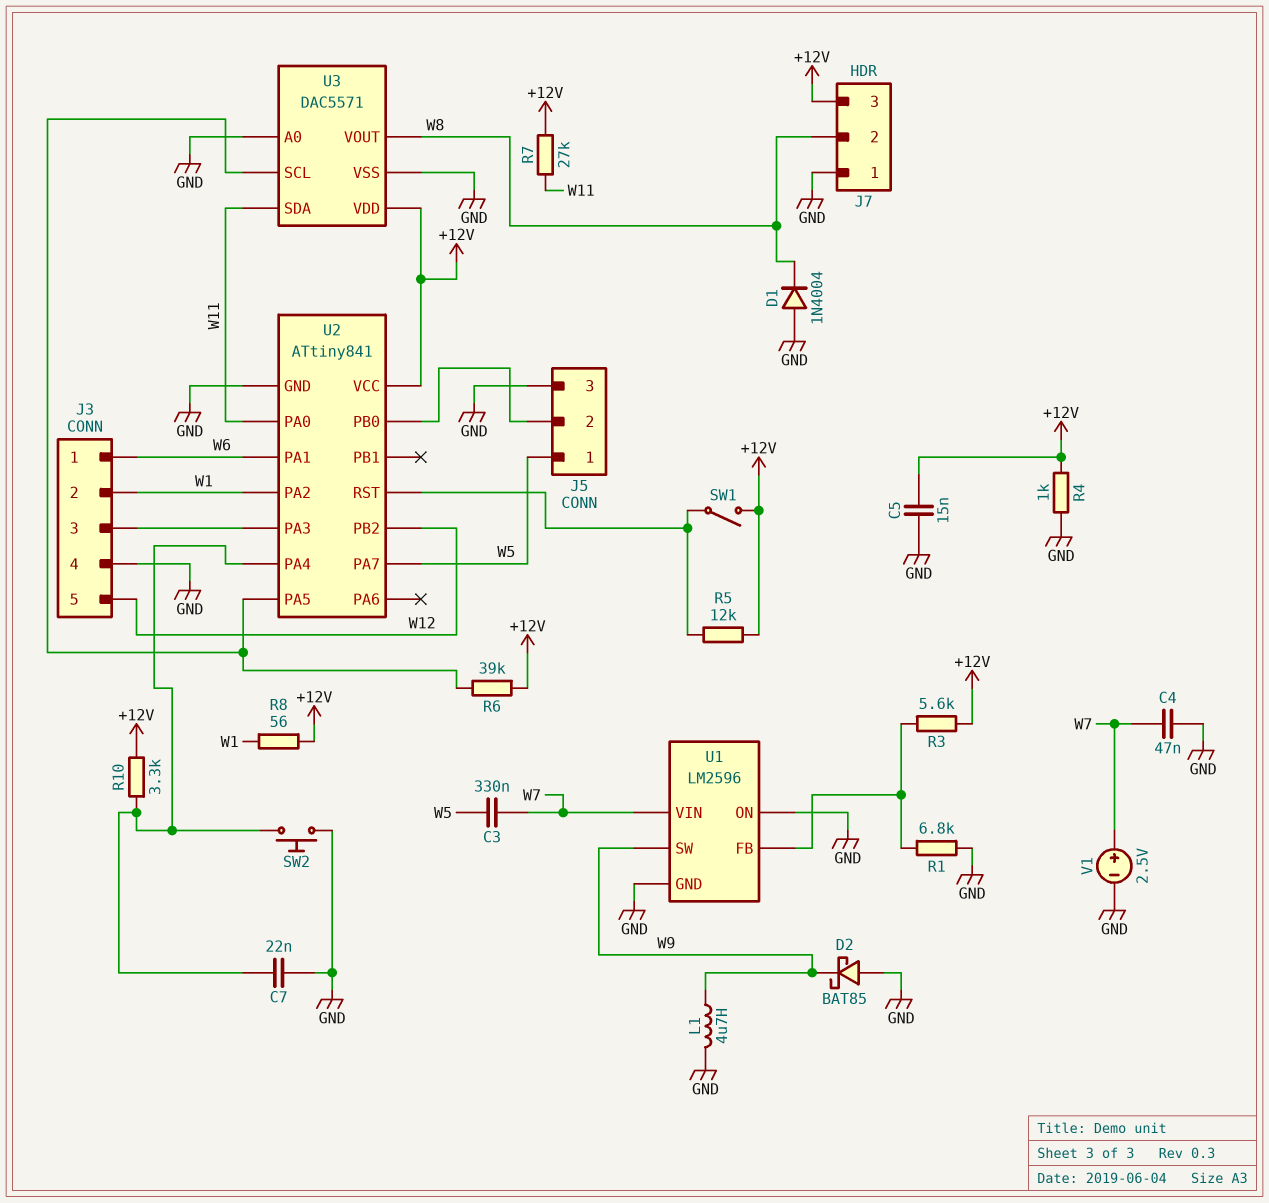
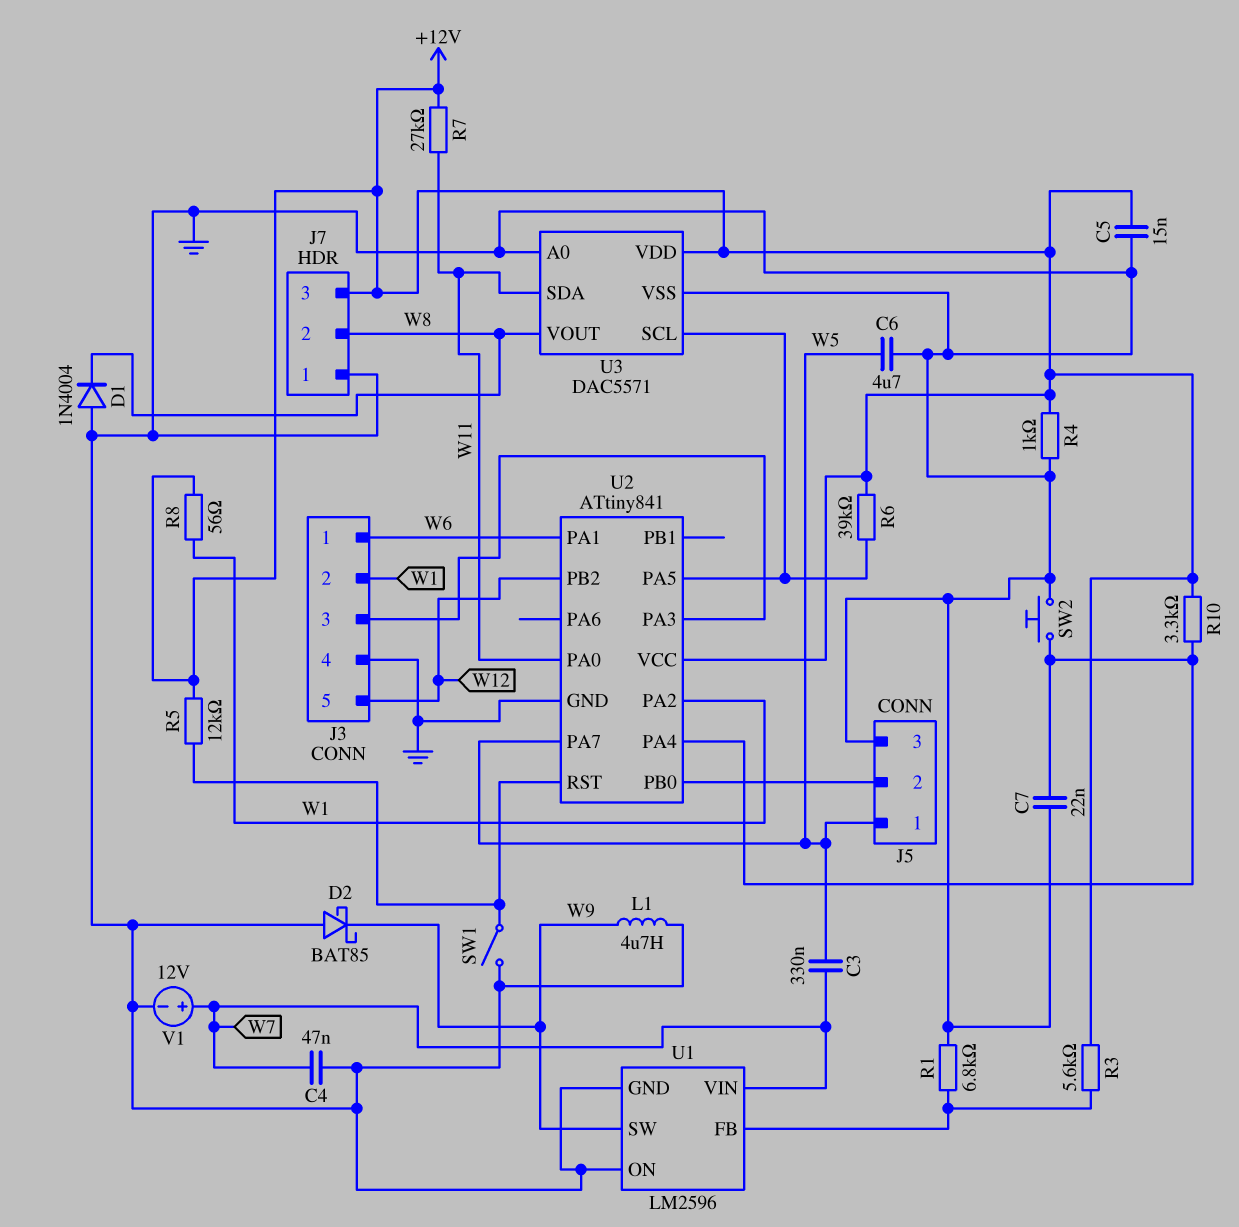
C6: none -> 4.7uF (GND, W5)
SW1: switch (+12V, U2/RST) -> switch (GND, U2/RST)
V1: 2.5V (plus W7, minus GND) -> 12V (plus W7, minus GND)

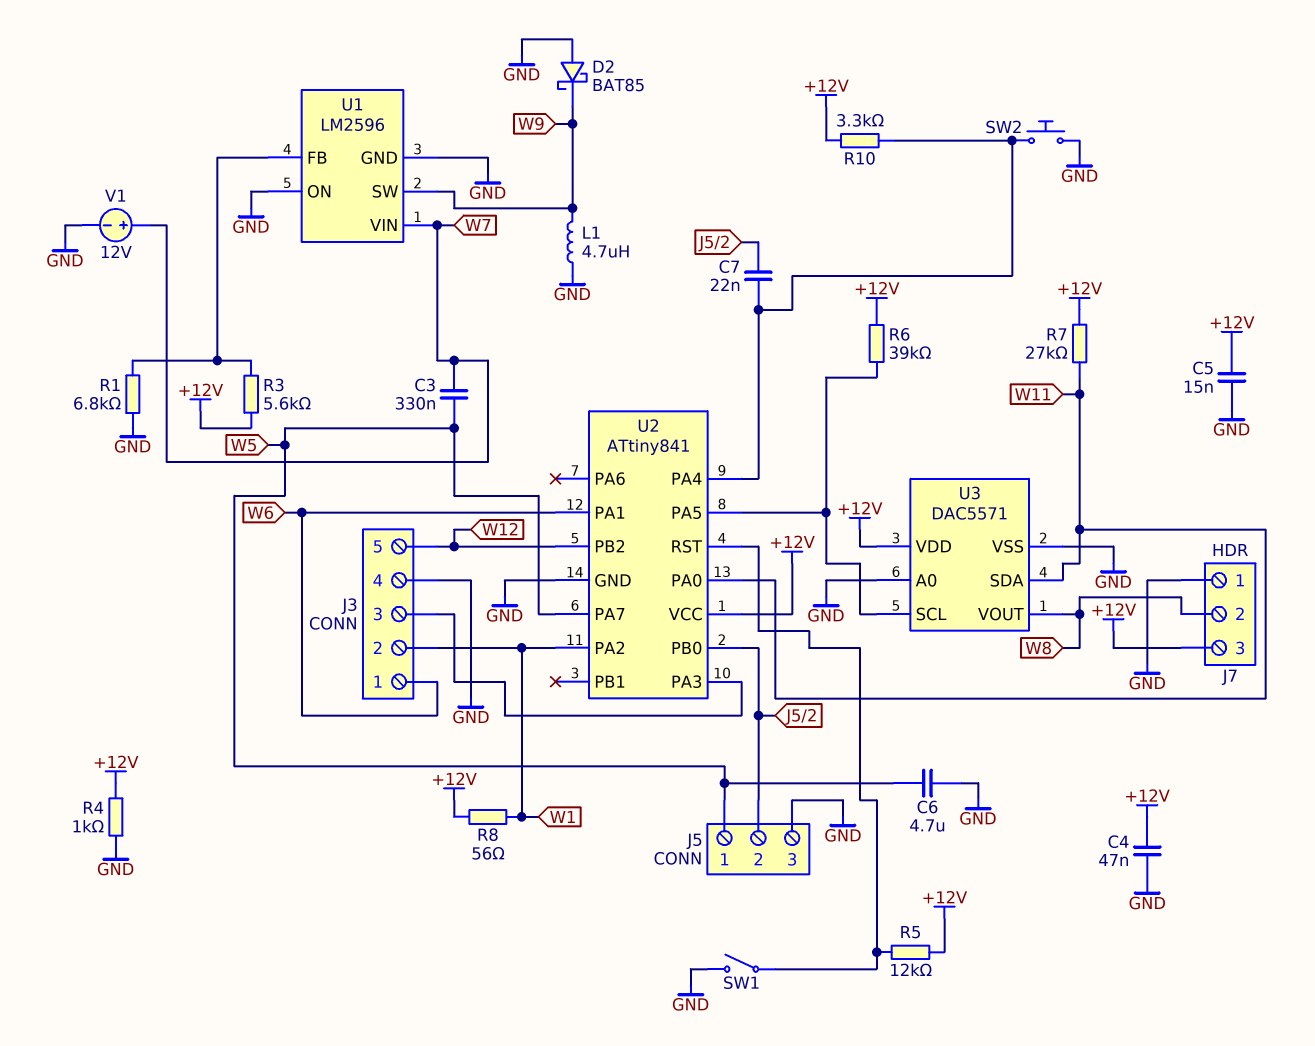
C4: 47nF (GND, W7) -> 47nF (+12V, GND)
C7: 22nF (GND, U2/PA4) -> 22nF (J5/2, U2/PA4)
D1: diode 1N4004 (A GND, K W8) -> none

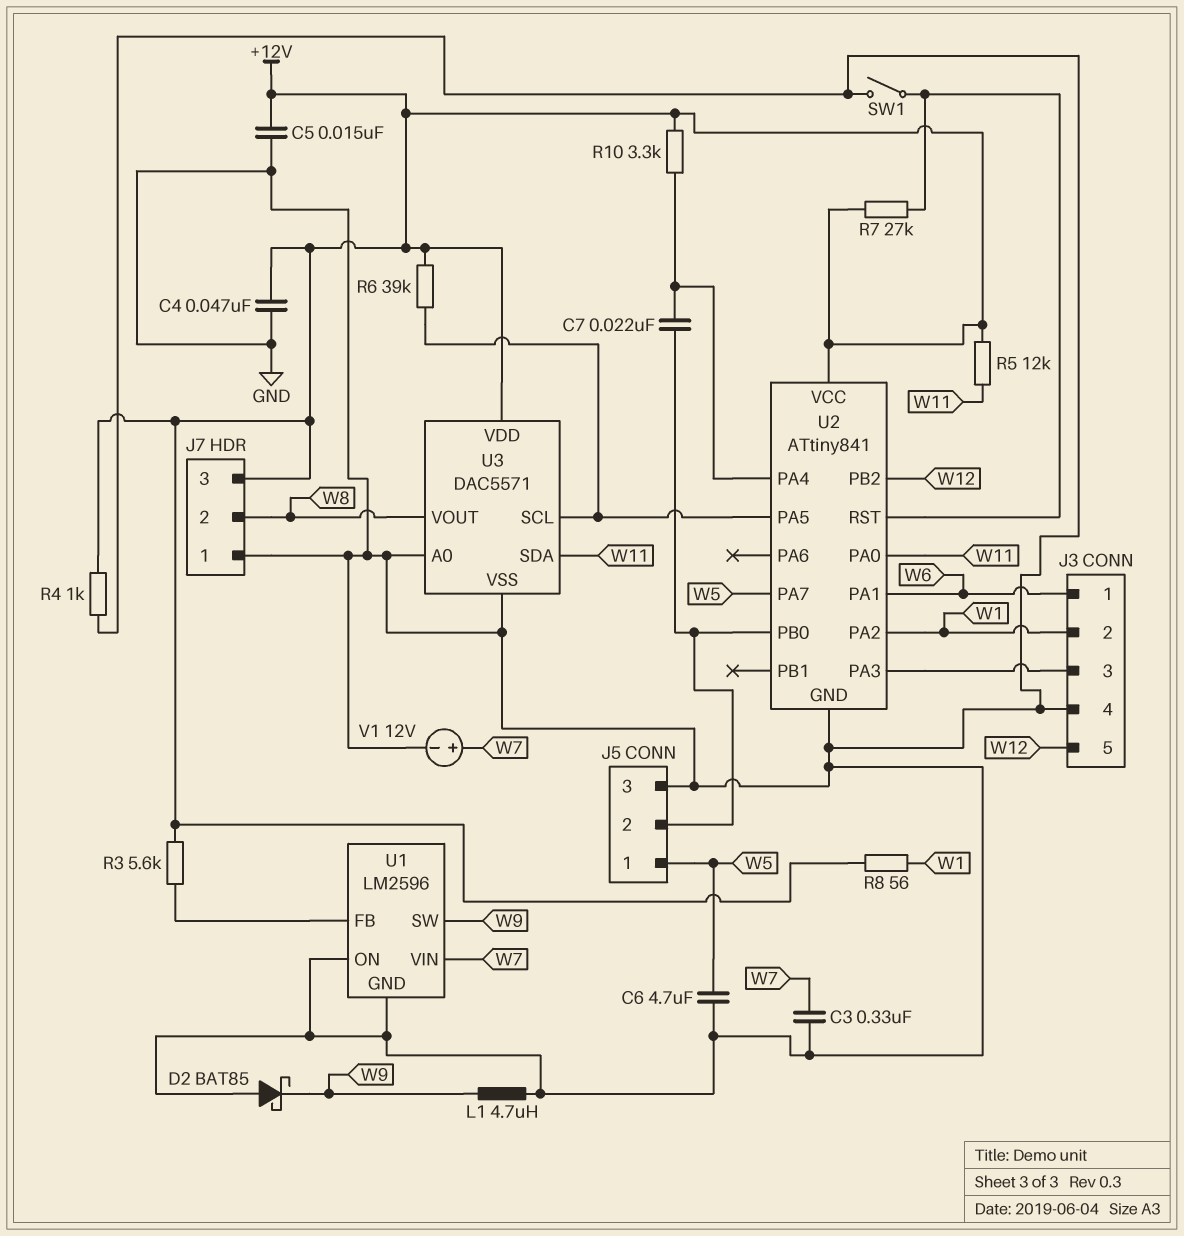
C3: 330nF (W5, W7) -> 330nF (GND, W7)
R1: 6.8k (GND, U1/FB) -> none
R5: 12k (+12V, U2/RST) -> 12k (+12V, W11)
R7: 27k (+12V, W11) -> 27k (+12V, U2/RST)
SW2: button (GND, U2/PA4) -> none

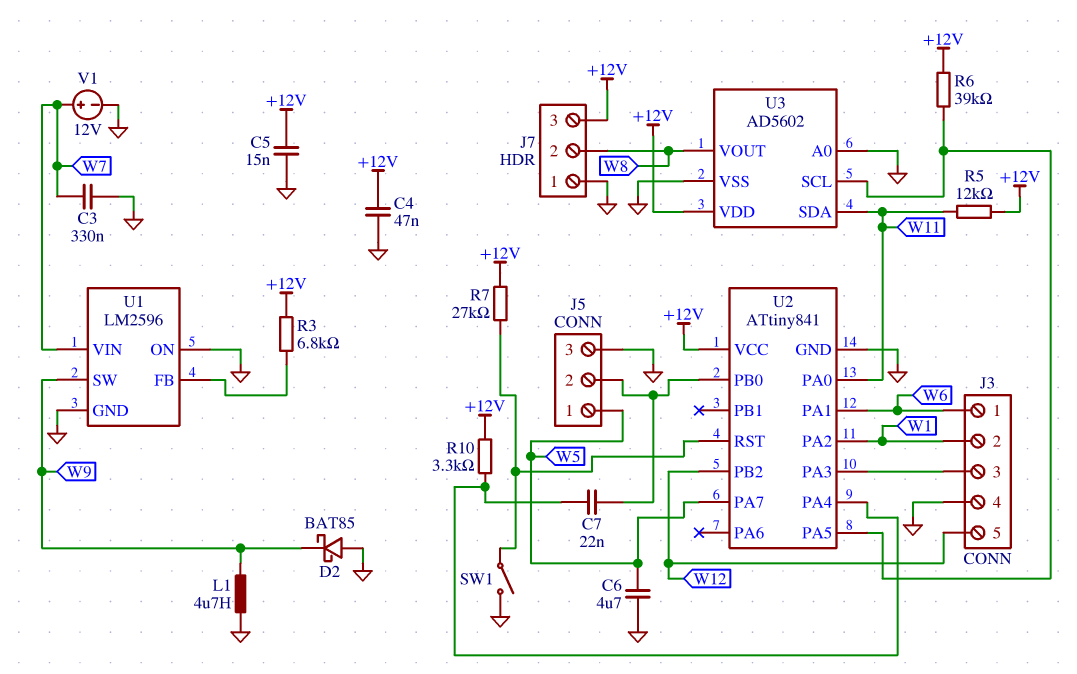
R3: 5.6k (+12V, U1/FB) -> 6.8k (+12V, U1/FB)
R4: 1k (+12V, GND) -> none
R8: 56 (+12V, W1) -> none
U3: DAC5571 -> AD5602

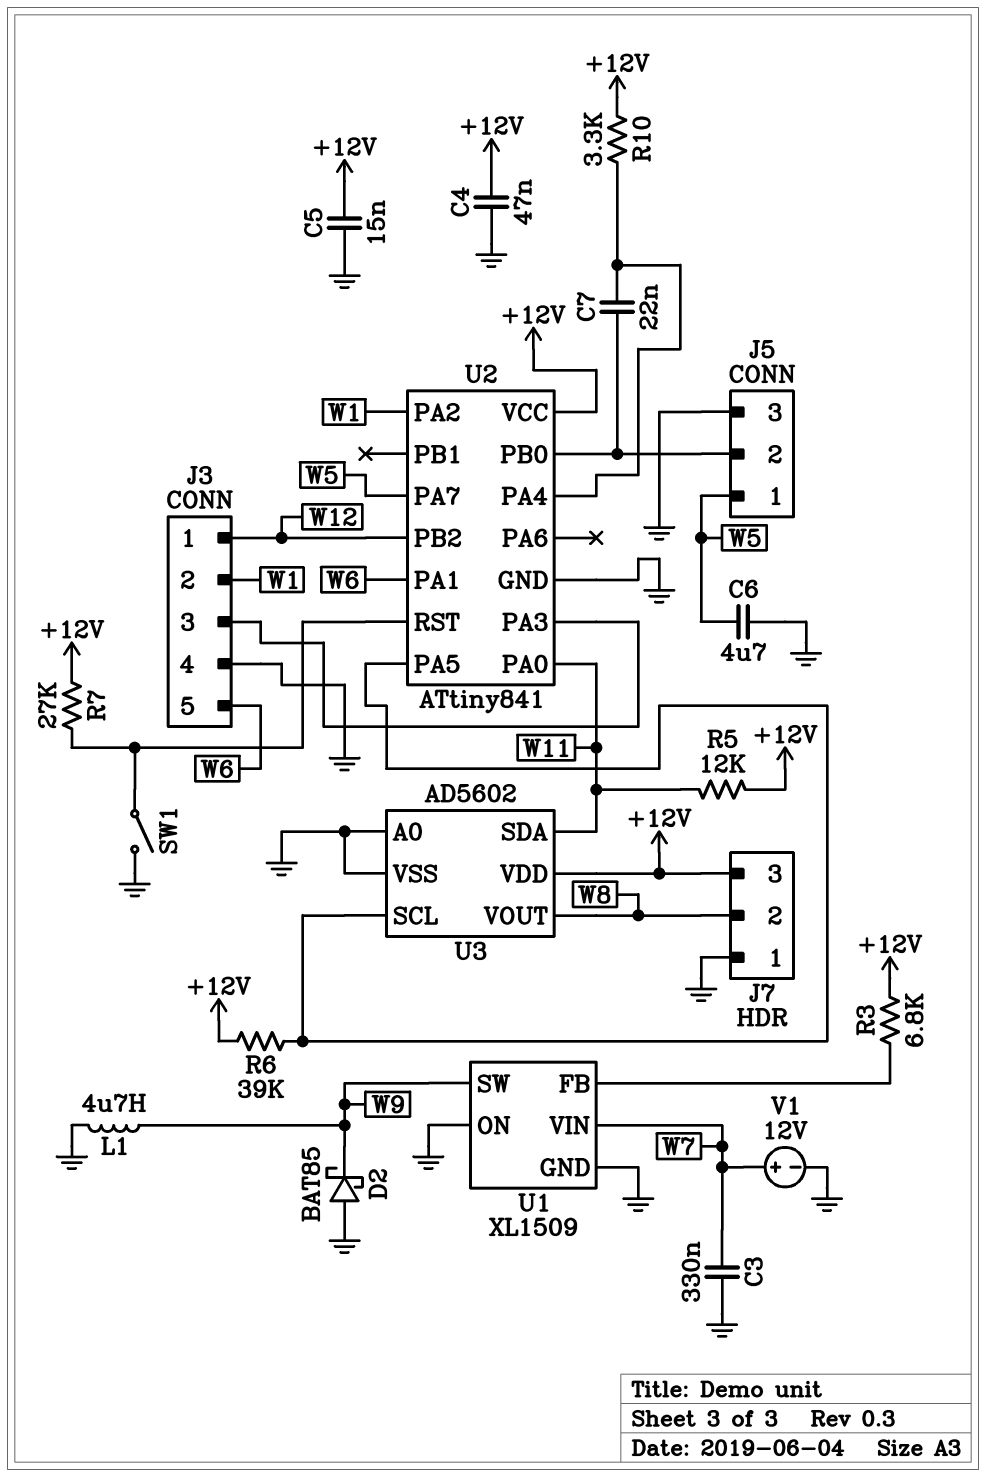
J3 pin 1: W6 -> W12
J3 pin 5: W12 -> W6
U1: LM2596 -> XL1509

